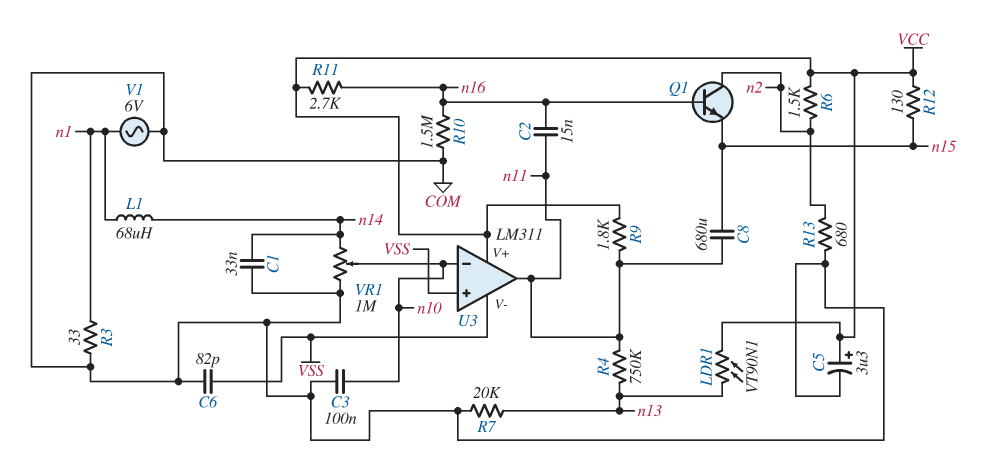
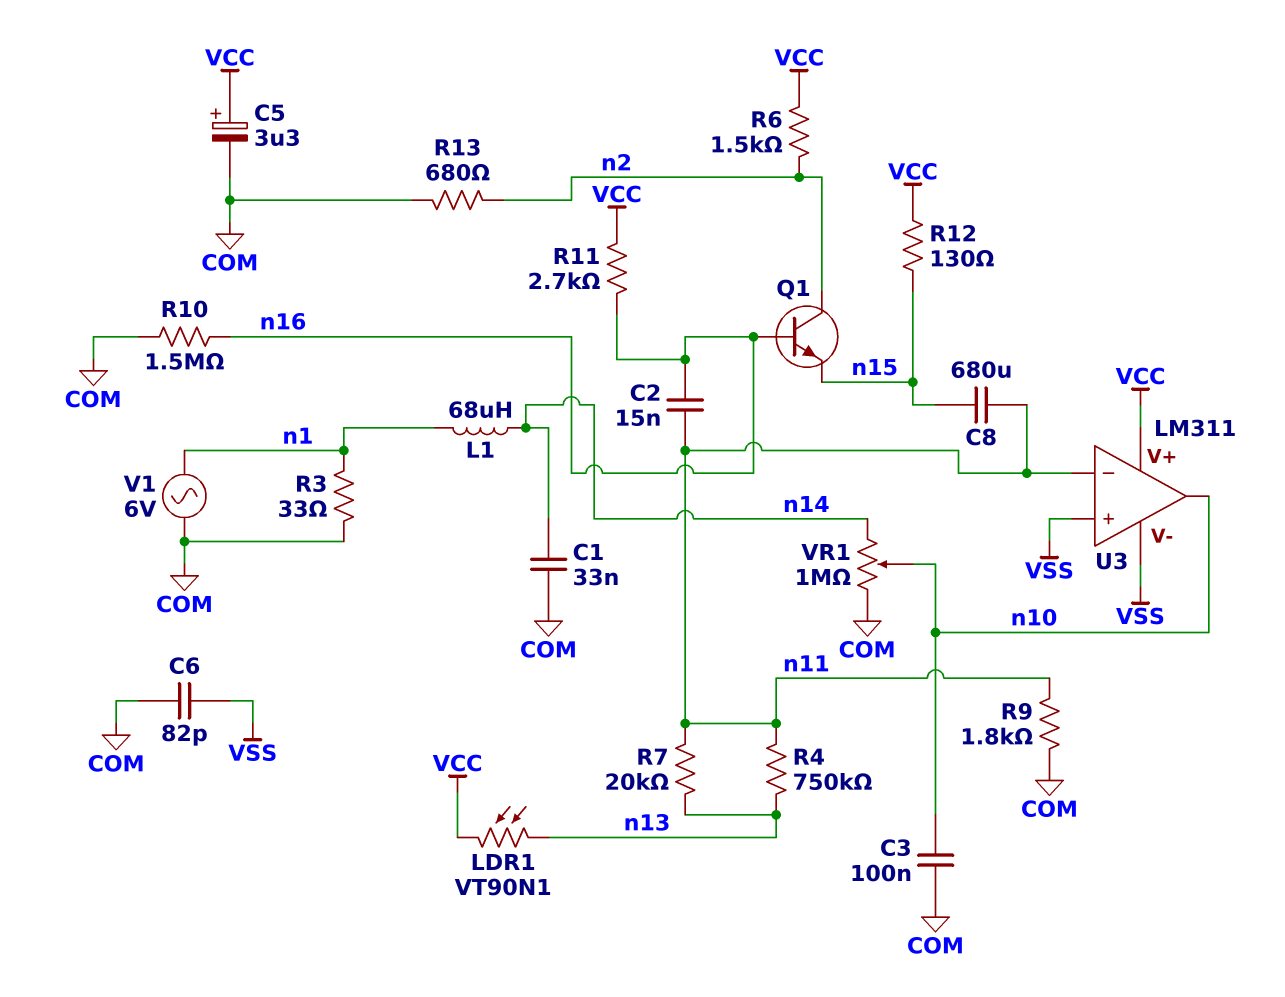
R7: 20k (COM, n13) -> 20k (n11, n13)
R9: 1.8k (VCC, n11) -> 1.8k (COM, n11)
U3 pin in-: n10 -> n11
U3 pin out: n11 -> n10

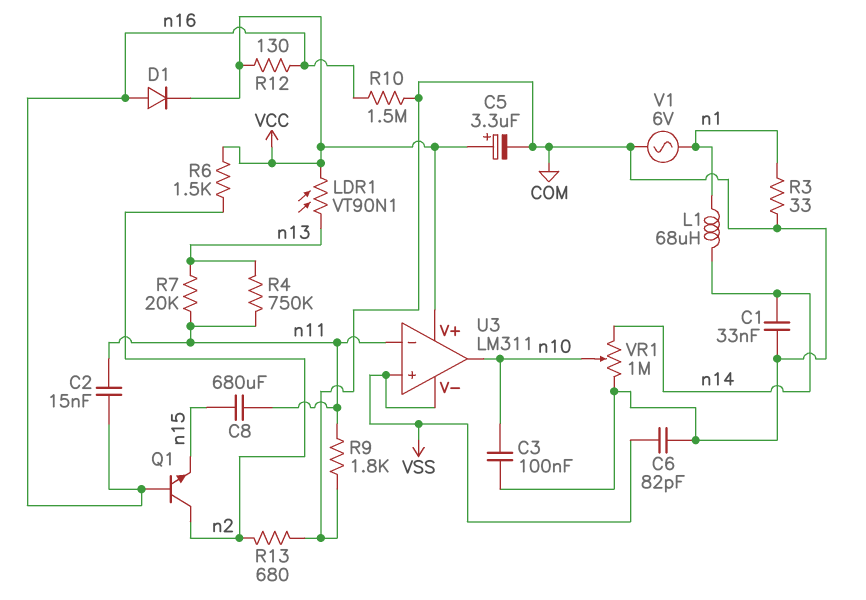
D1: none -> diode (A n16, K VCC)
R11: 2.7k (VCC, n16) -> none
R12: 130 (VCC, n15) -> 130 (VCC, n16)

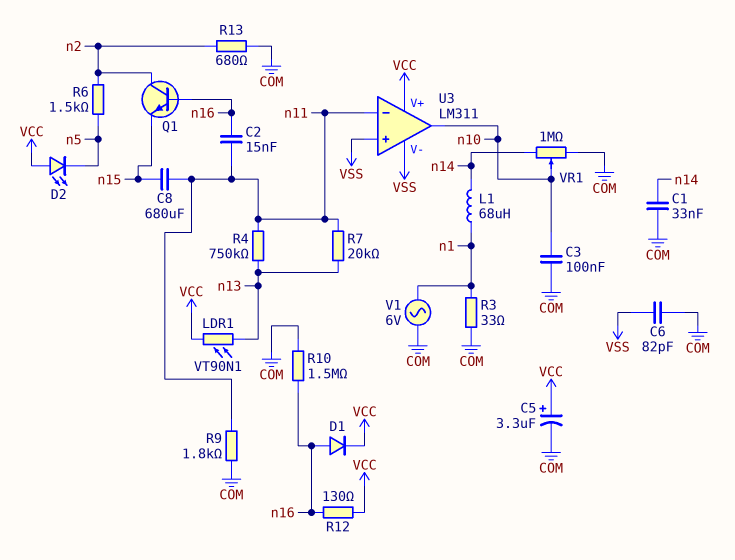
D2: none -> LED (A VCC, K n5)
R6: 1.5k (VCC, n2) -> 1.5k (n2, n5)

